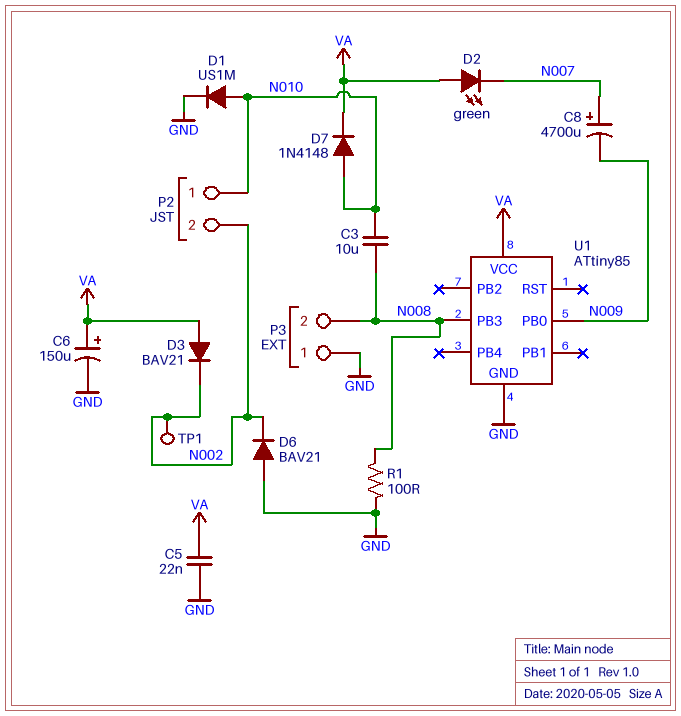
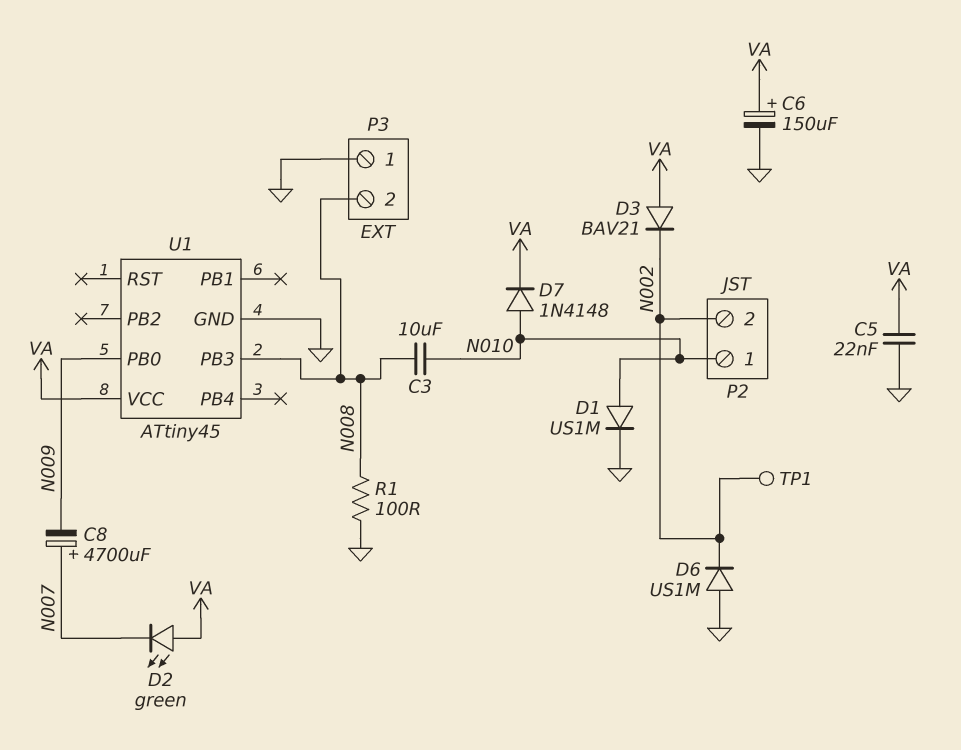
D6: diode BAV21 (A GND, K N002) -> diode US1M (A GND, K N002)
U1: ATtiny85 -> ATtiny45

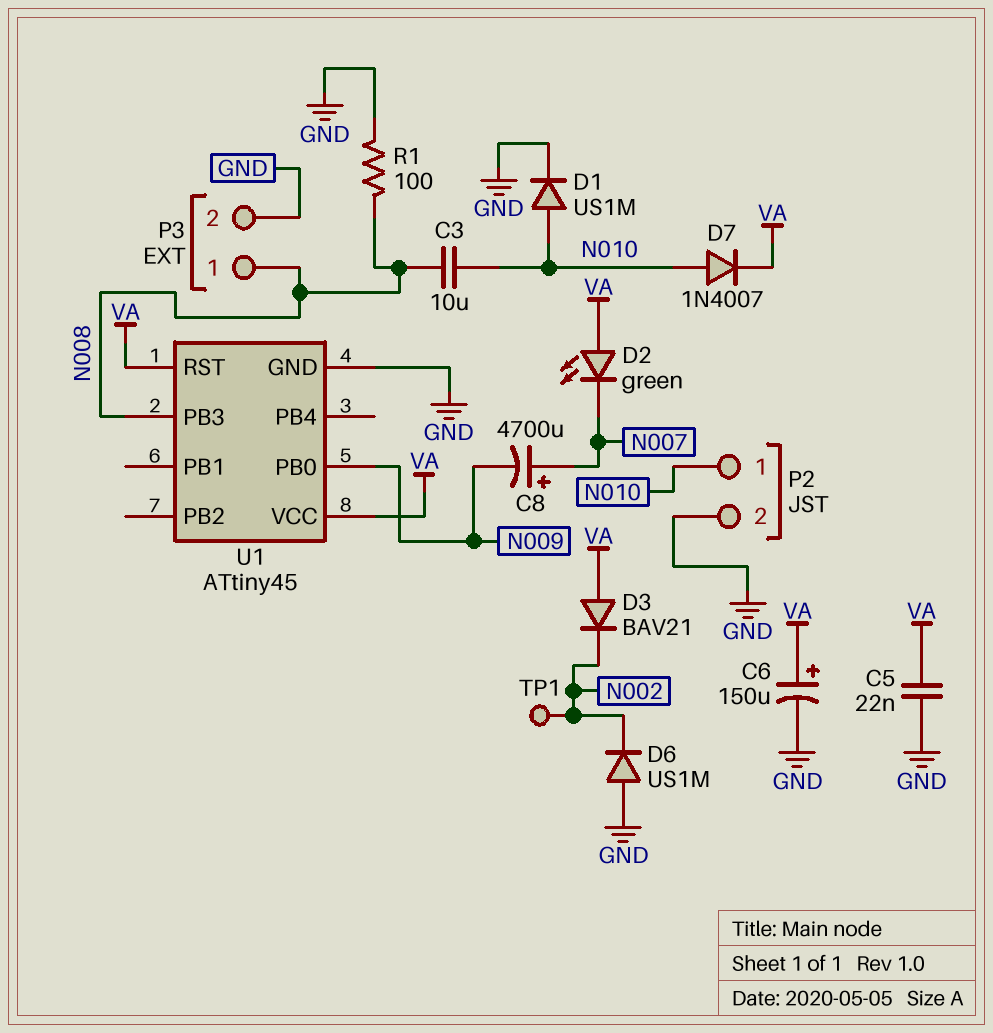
D7: diode 1N4148 (A N010, K VA) -> diode 1N4007 (A N010, K VA)
P2 pin 2: N002 -> GND
P3 pin 1: GND -> N008
P3 pin 2: N008 -> GND
U1 pin RST: none -> VA

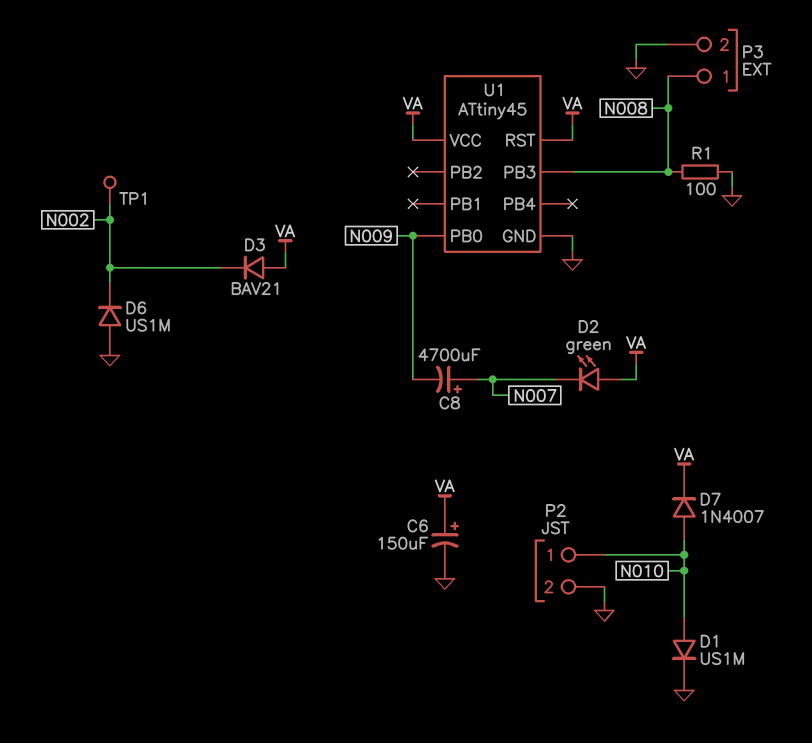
C3: 10uF (N008, N010) -> none
C5: 22nF (GND, VA) -> none

